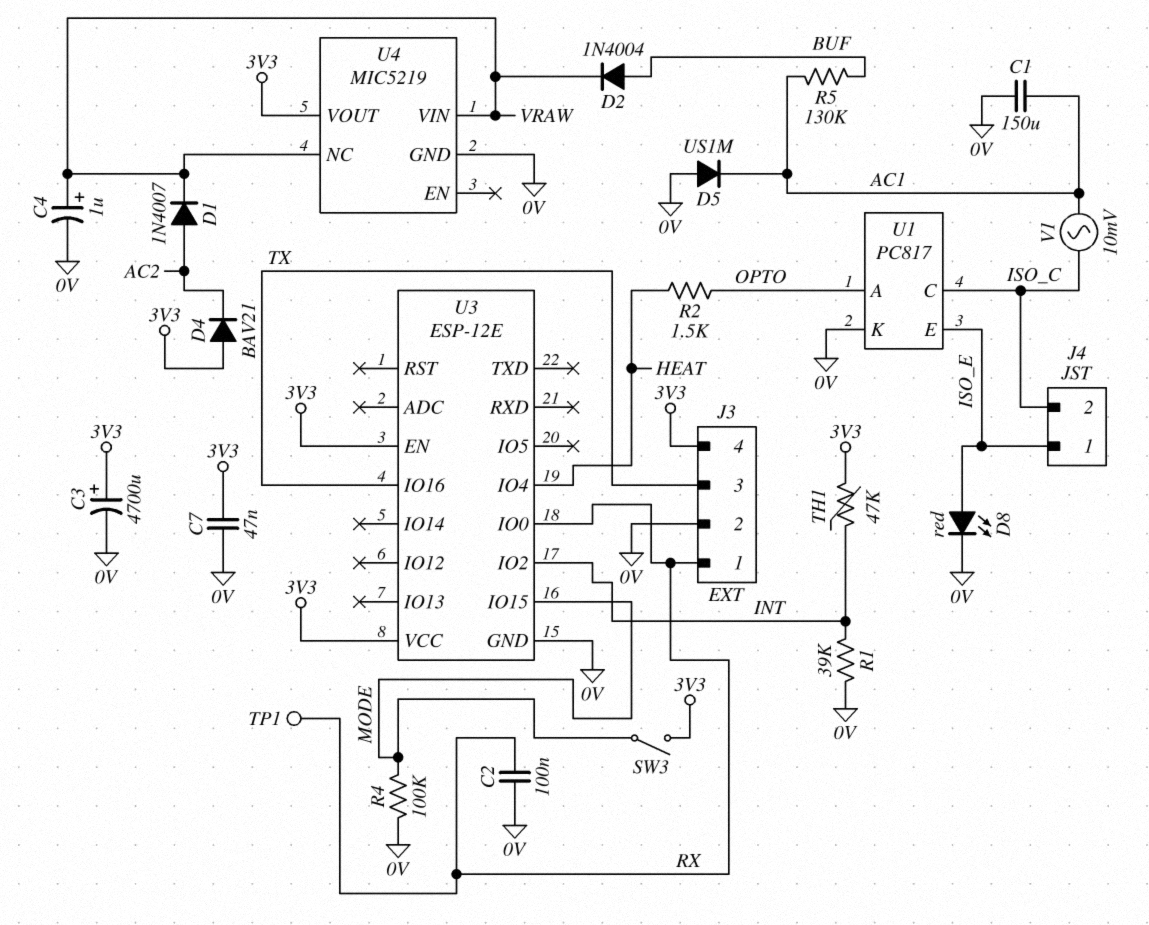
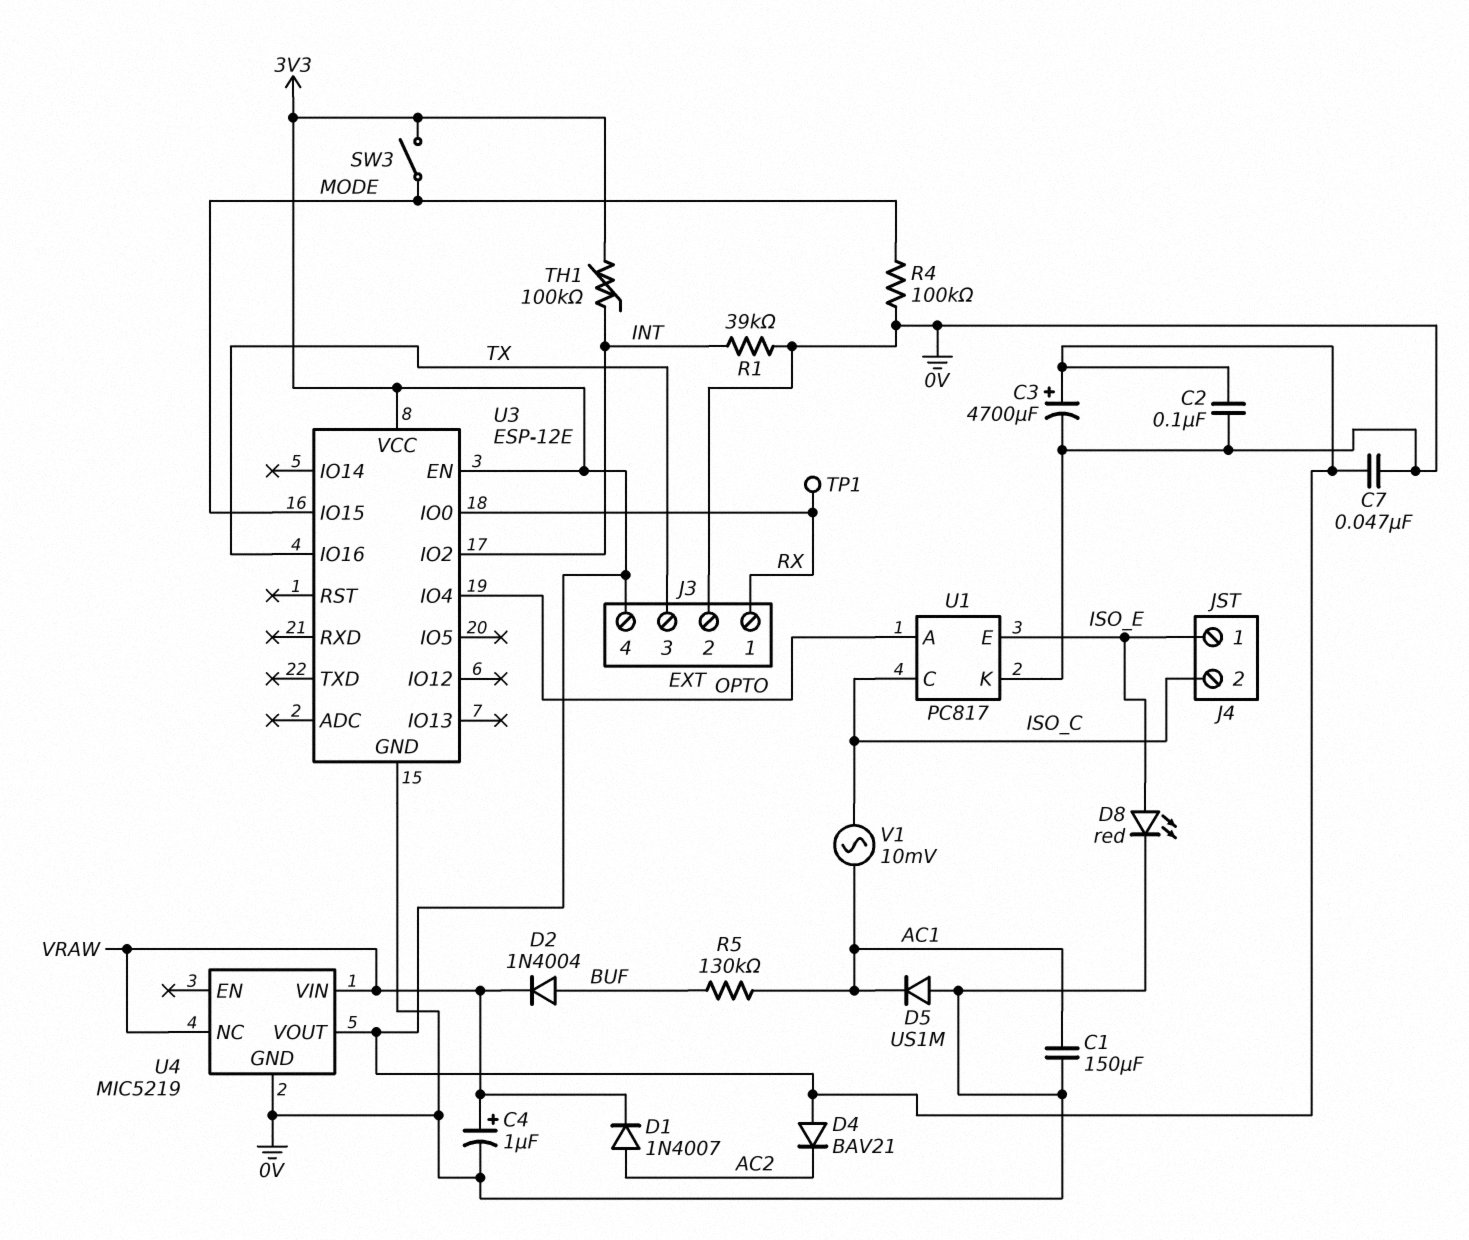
C2: 100nF (0V, RX) -> 100nF (0V, 3V3)
R2: 1.5k (HEAT, OPTO) -> none
TH1: 47k (3V3, INT) -> 100k (3V3, INT)
U3 pin IO4: HEAT -> OPTO

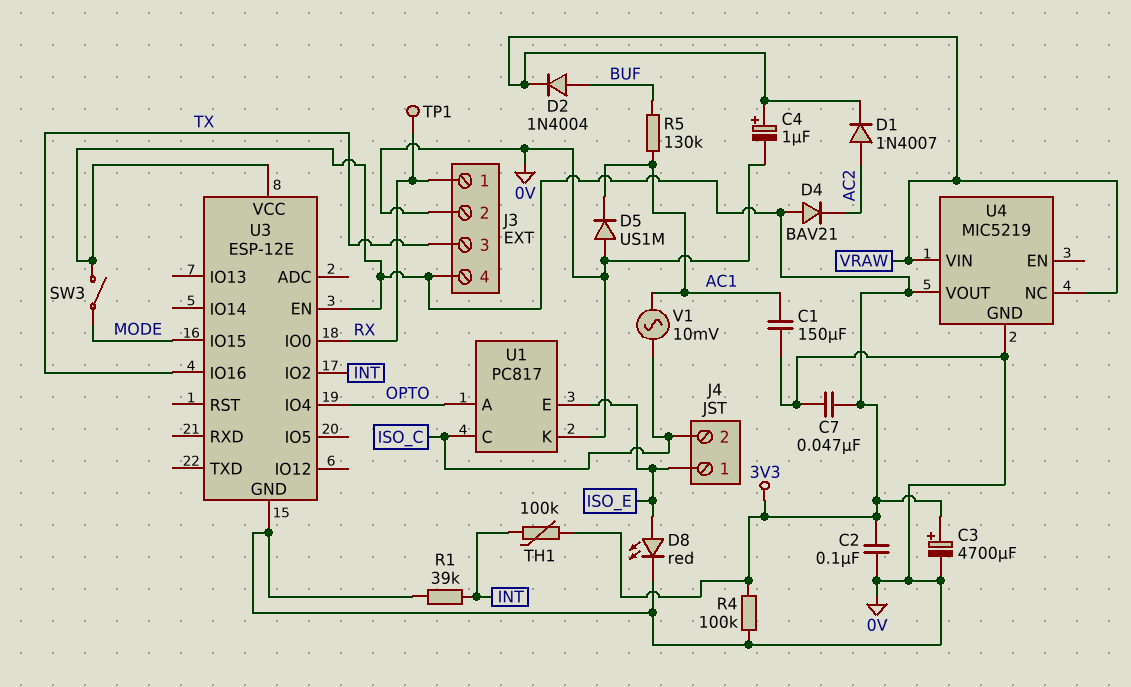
R4: 100k (0V, MODE) -> 100k (0V, 3V3)

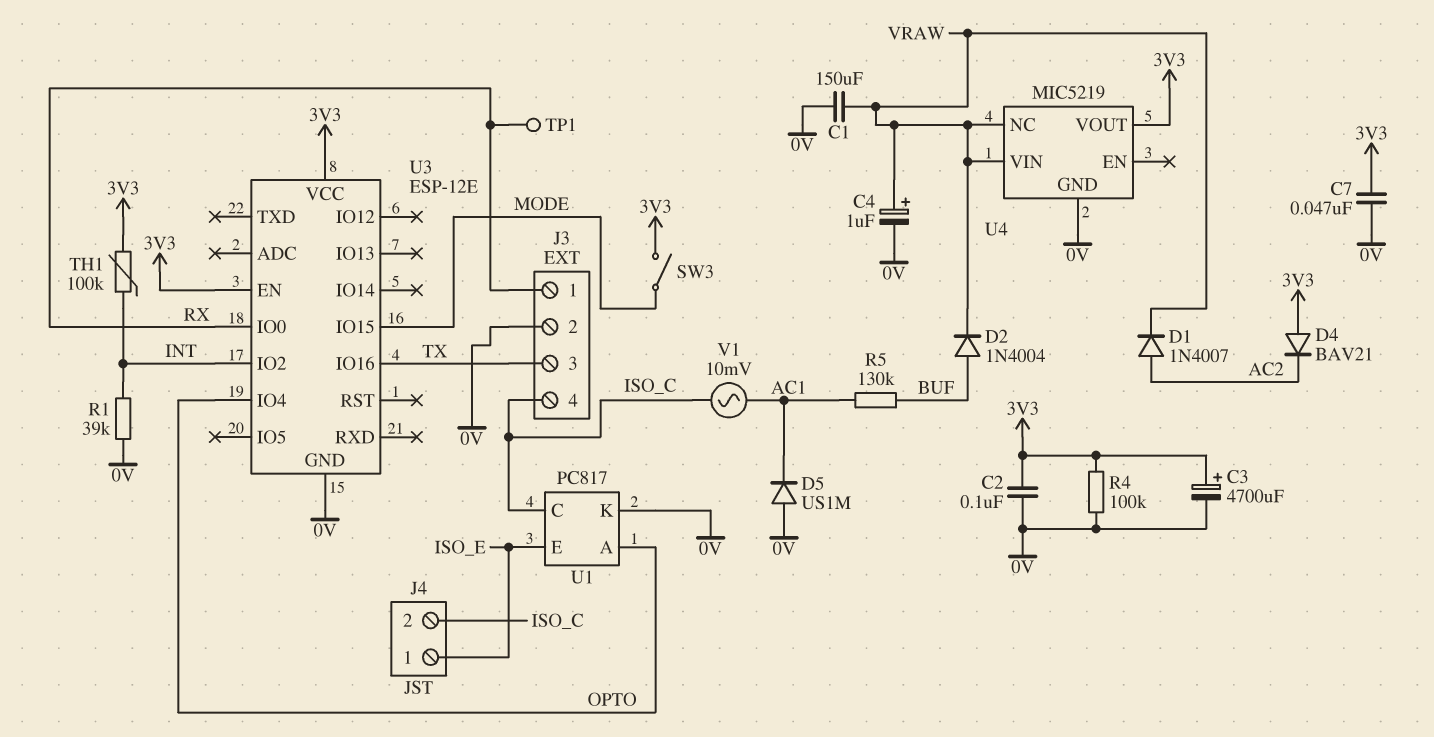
C1: 150uF (0V, AC1) -> 150uF (0V, VRAW)
D8: LED red (A ISO_E, K 0V) -> none
J3 pin 4: 3V3 -> ISO_C

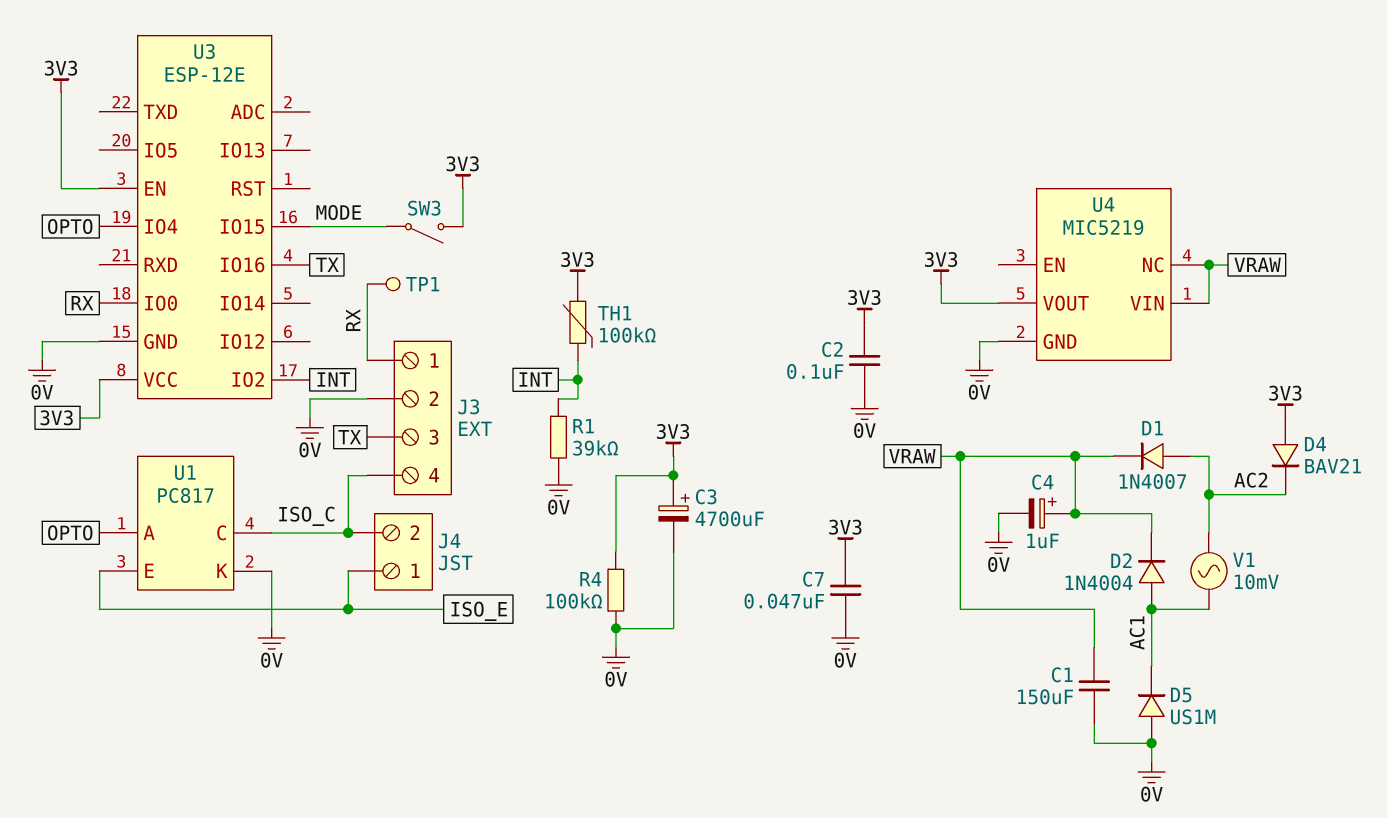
D2: diode 1N4004 (A BUF, K VRAW) -> diode 1N4004 (A AC1, K VRAW)
R5: 130k (AC1, BUF) -> none
V1: AC 10mV (AC1, ISO_C) -> AC 10mV (AC1, AC2)

